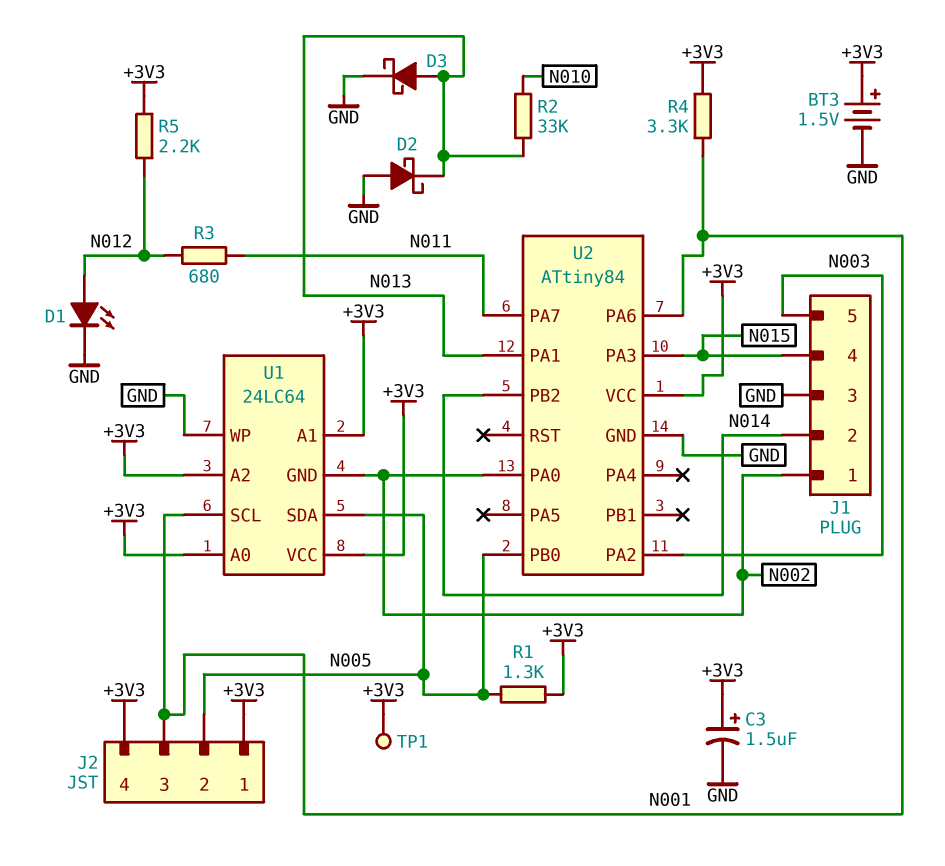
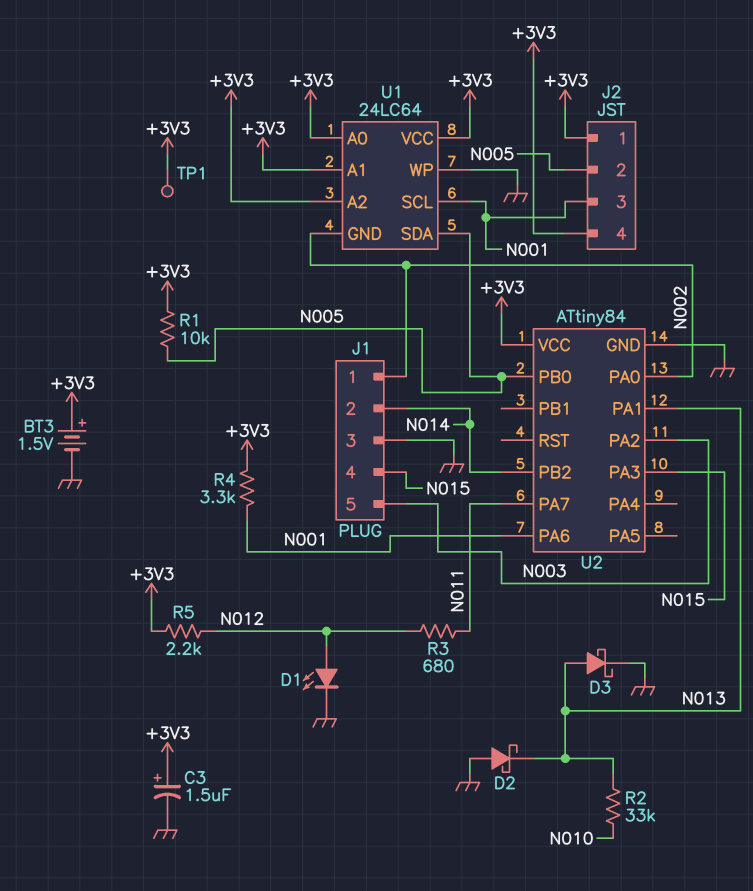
R1: 1.3k (+3V3, N005) -> 10k (+3V3, N005)

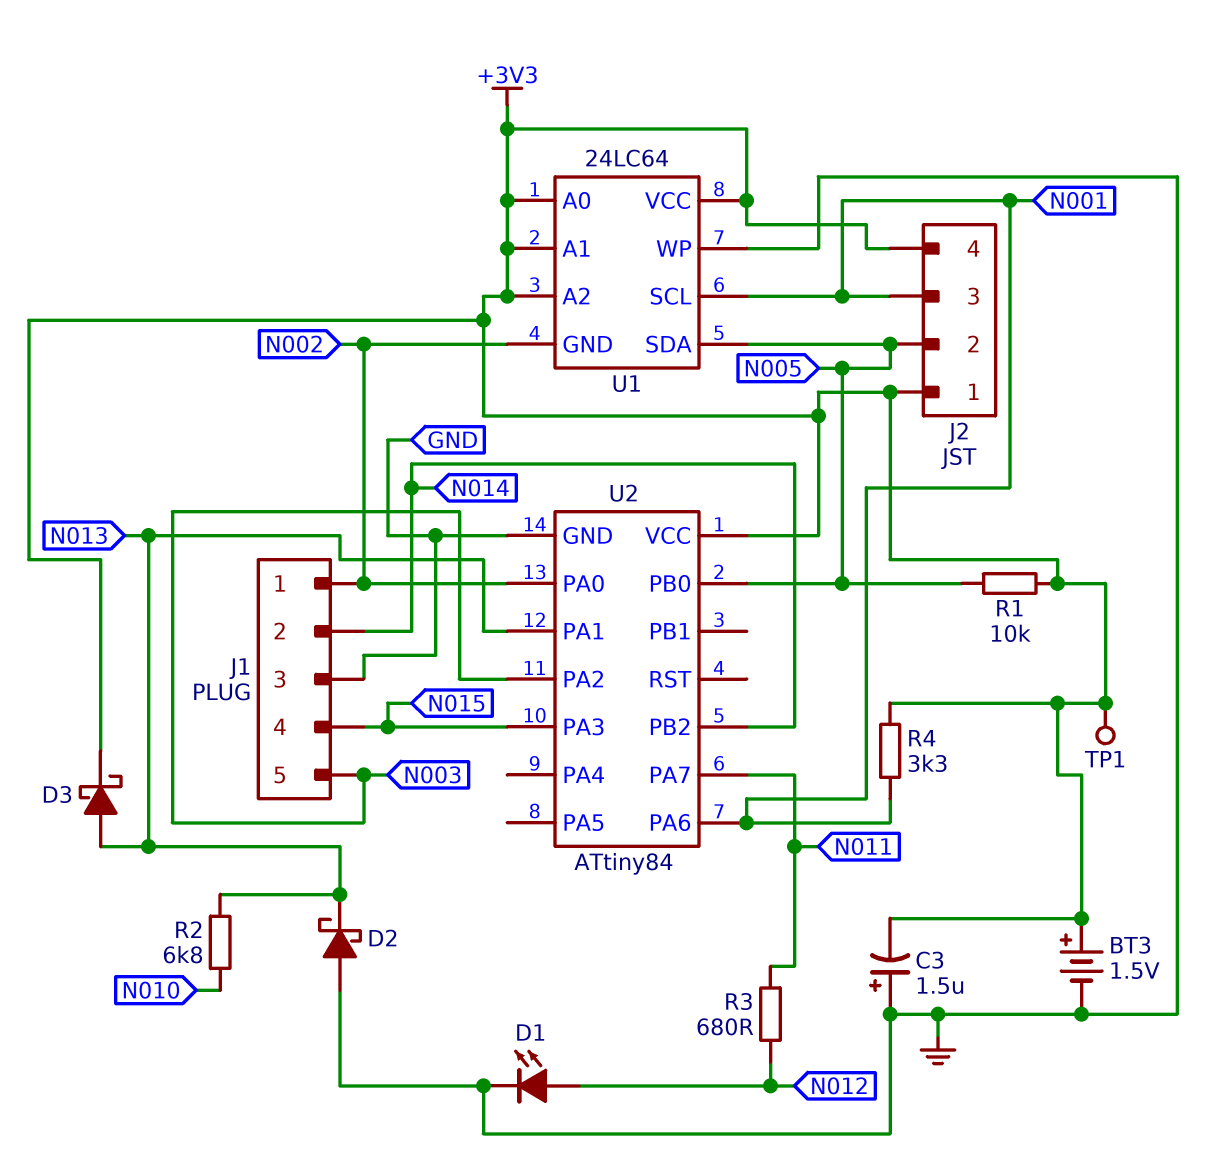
C3: 1.5uF (plus +3V3, minus GND) -> 1.5uF (plus GND, minus +3V3)
D3: schottky (A N013, K GND) -> schottky (A N013, K +3V3)
R2: 33k (N010, N013) -> 6.8k (N010, N013)
R5: 2.2k (+3V3, N012) -> none

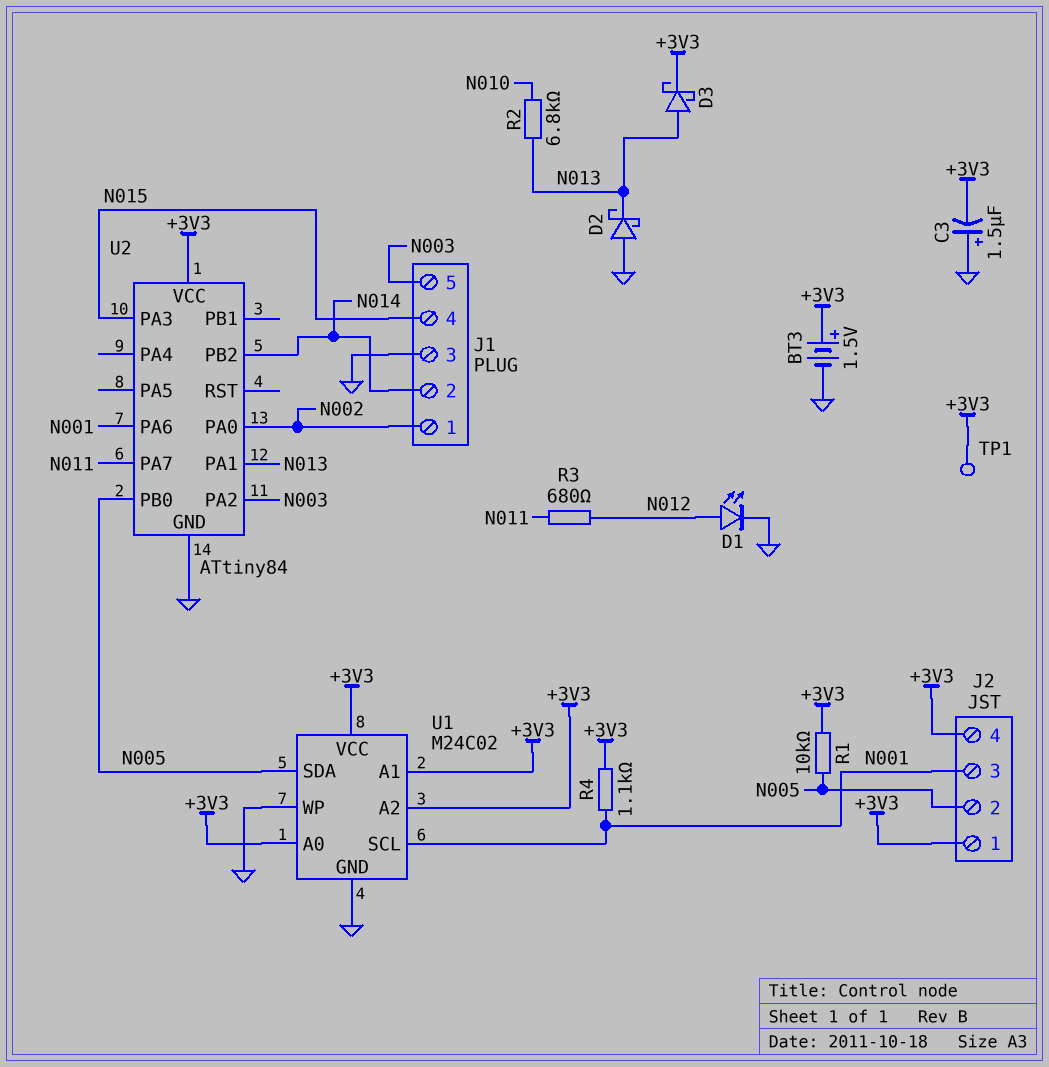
R4: 3.3k (+3V3, N001) -> 1.1k (+3V3, N001)
U1: 24LC64 -> M24C02
U1 pin GND: N002 -> GND

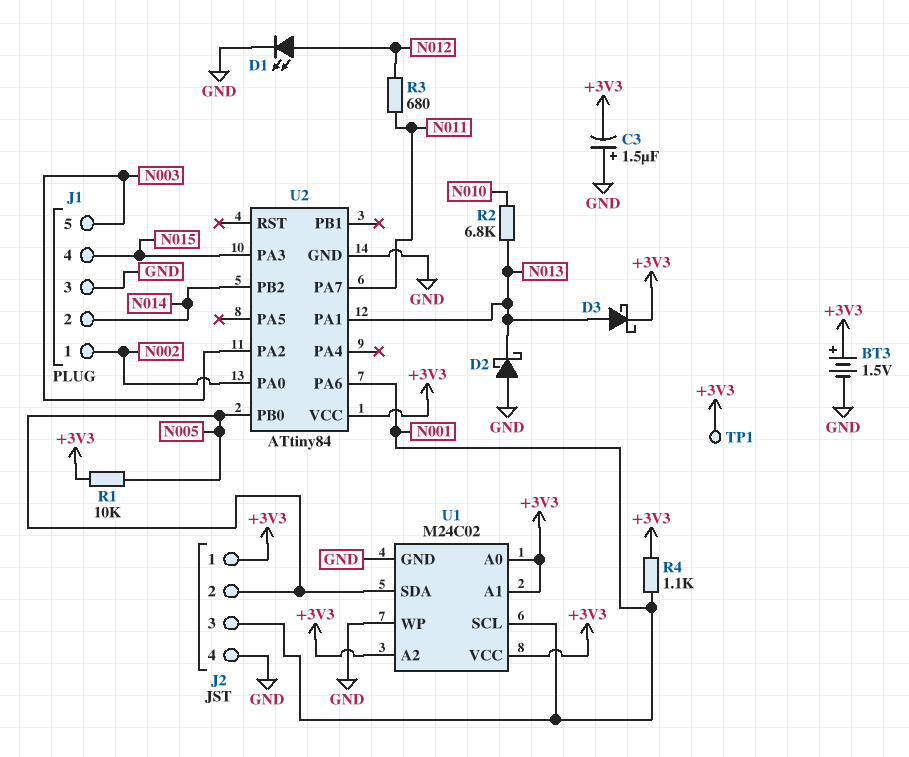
J2 pin 4: +3V3 -> GND

